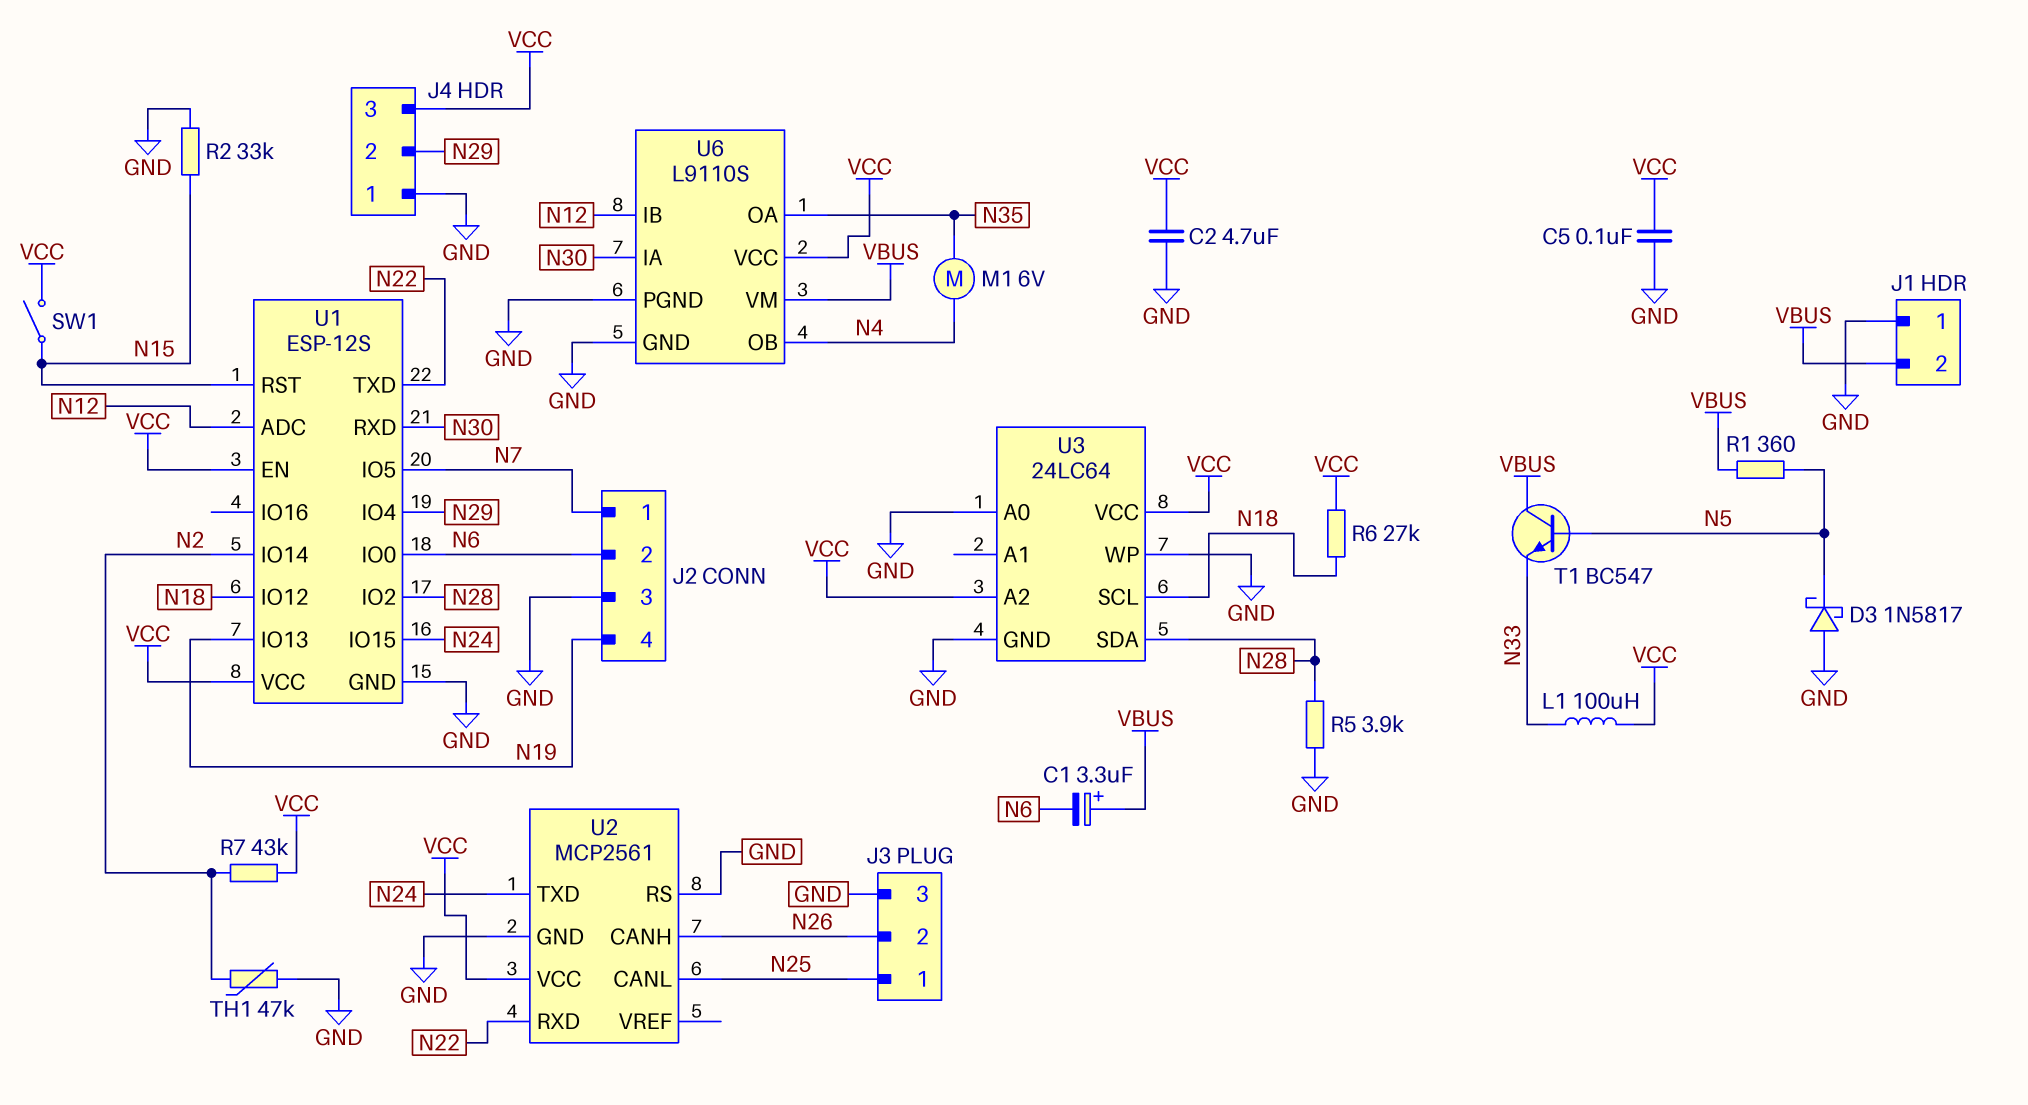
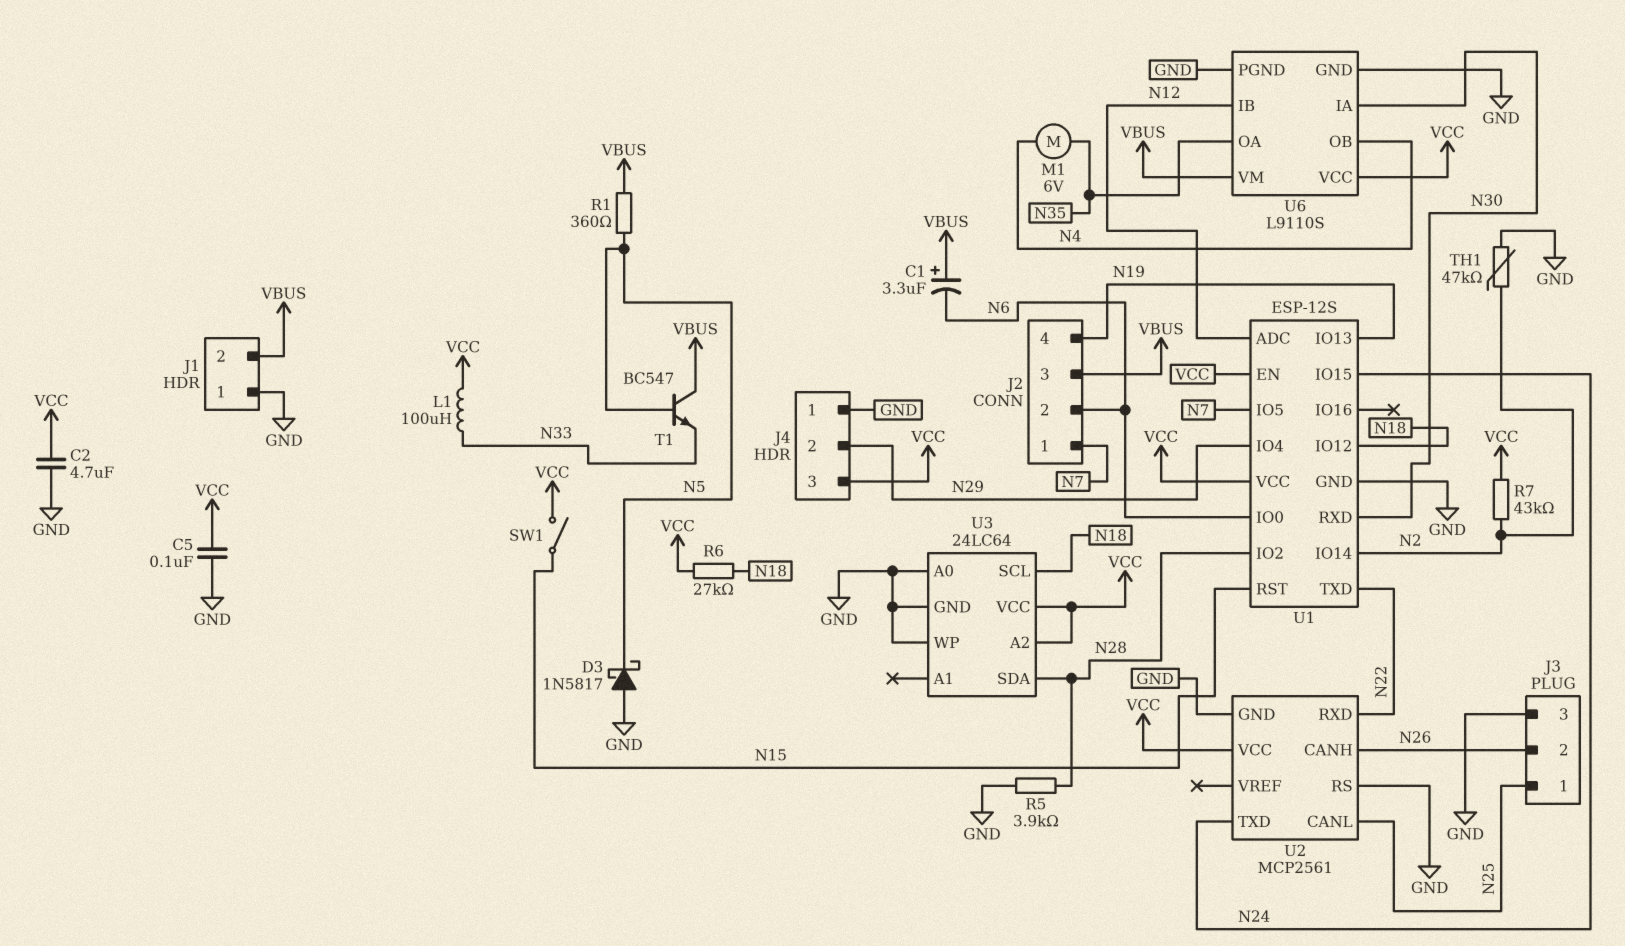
J2 pin 3: GND -> VBUS
R2: 33k (GND, N15) -> none

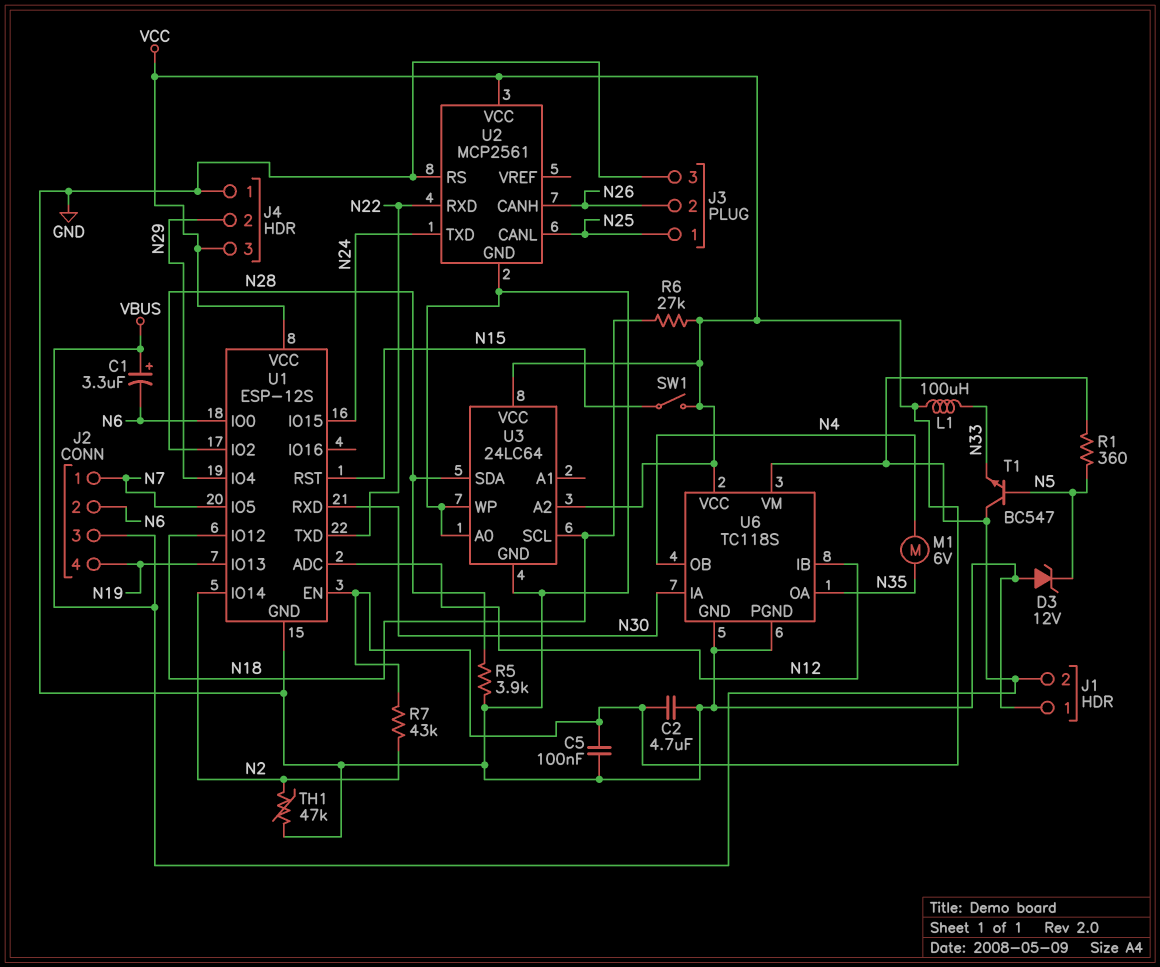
D3: schottky 1N5817 (A GND, K N5) -> zener 12V (A GND, K N5)
U6: L9110S -> TC118S

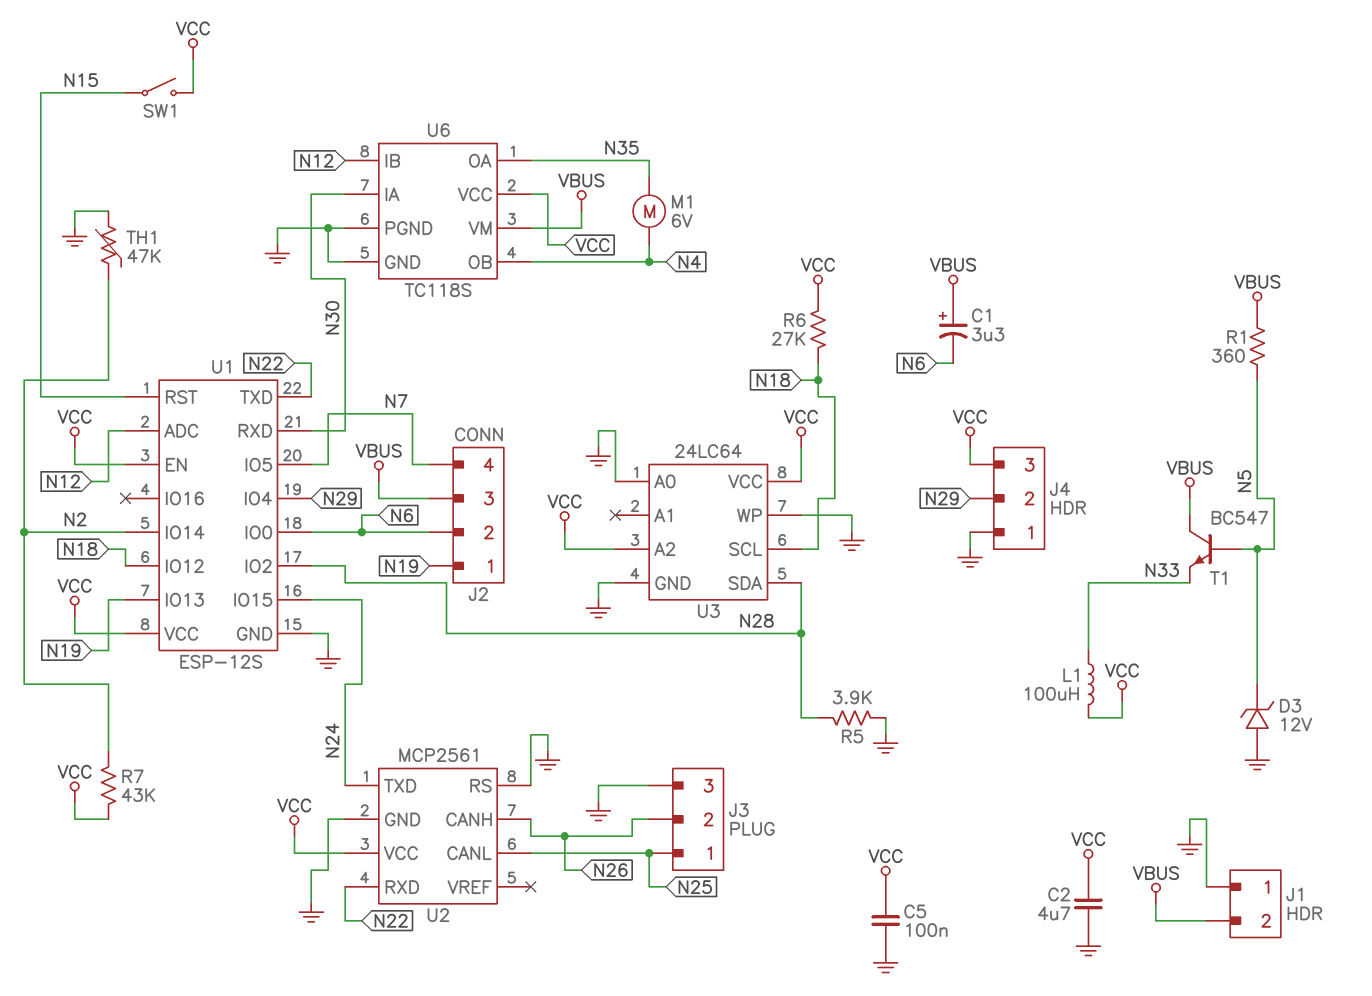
J2 pin 1: N7 -> N19
J2 pin 4: N19 -> N7

